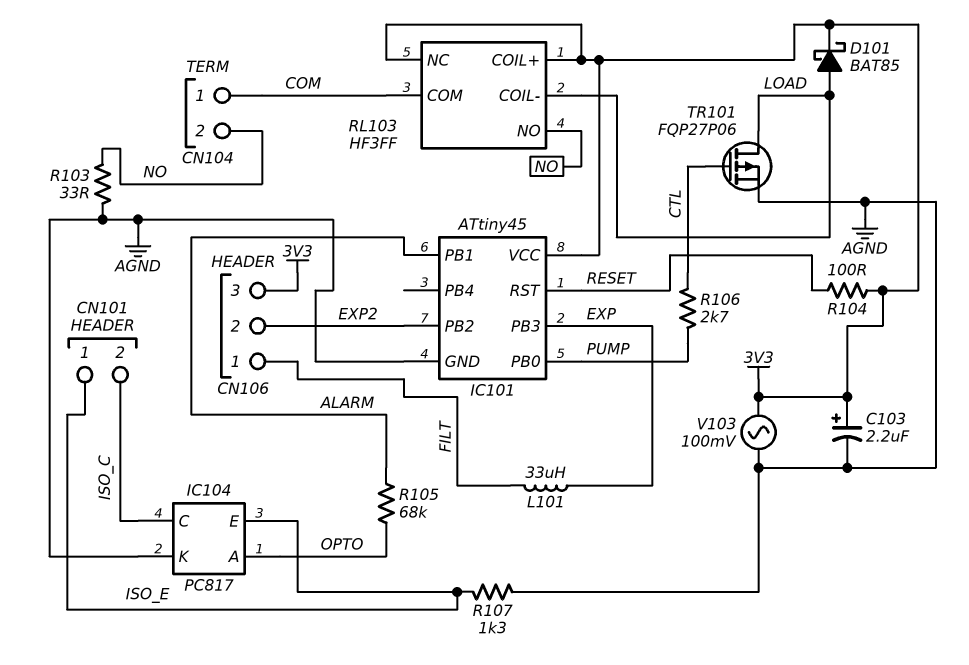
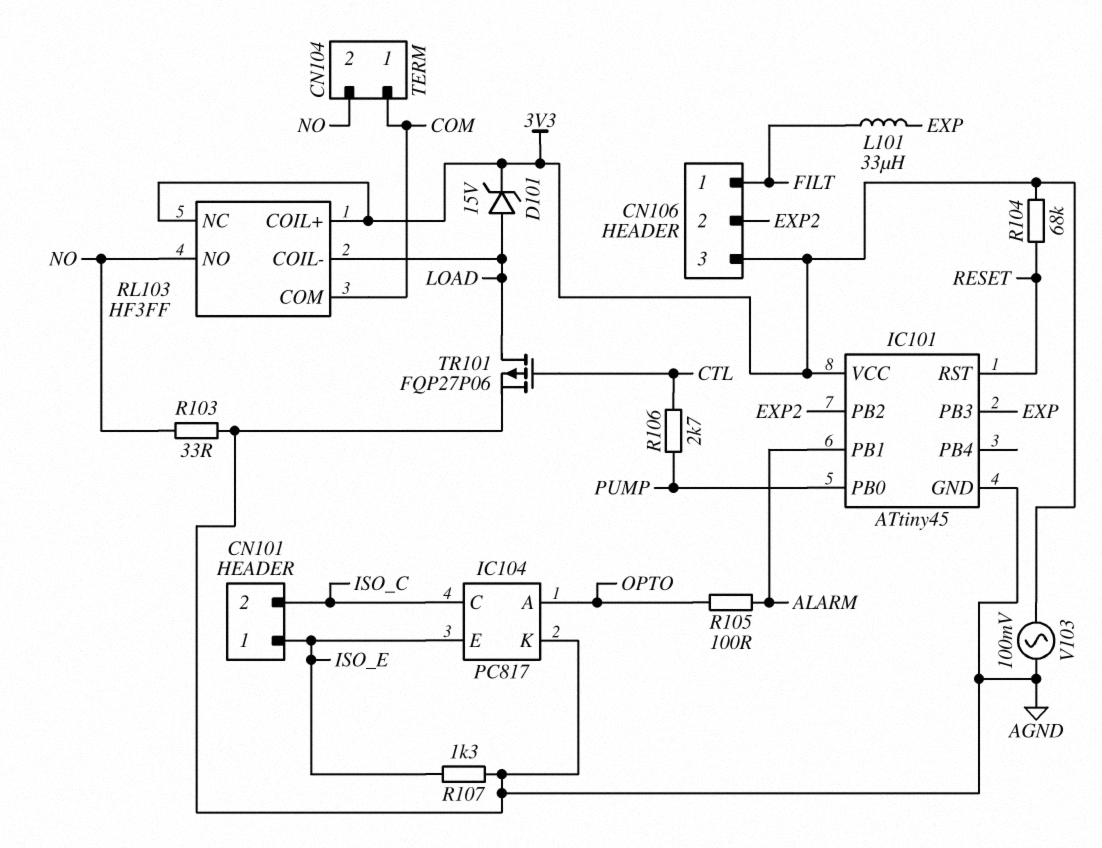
C103: 2.2uF (plus 3V3, minus AGND) -> none
D101: schottky BAT85 (A LOAD, K 3V3) -> zener 15V (A LOAD, K 3V3)
R104: 100 (3V3, RESET) -> 68k (3V3, RESET)
R105: 68k (ALARM, OPTO) -> 100 (ALARM, OPTO)

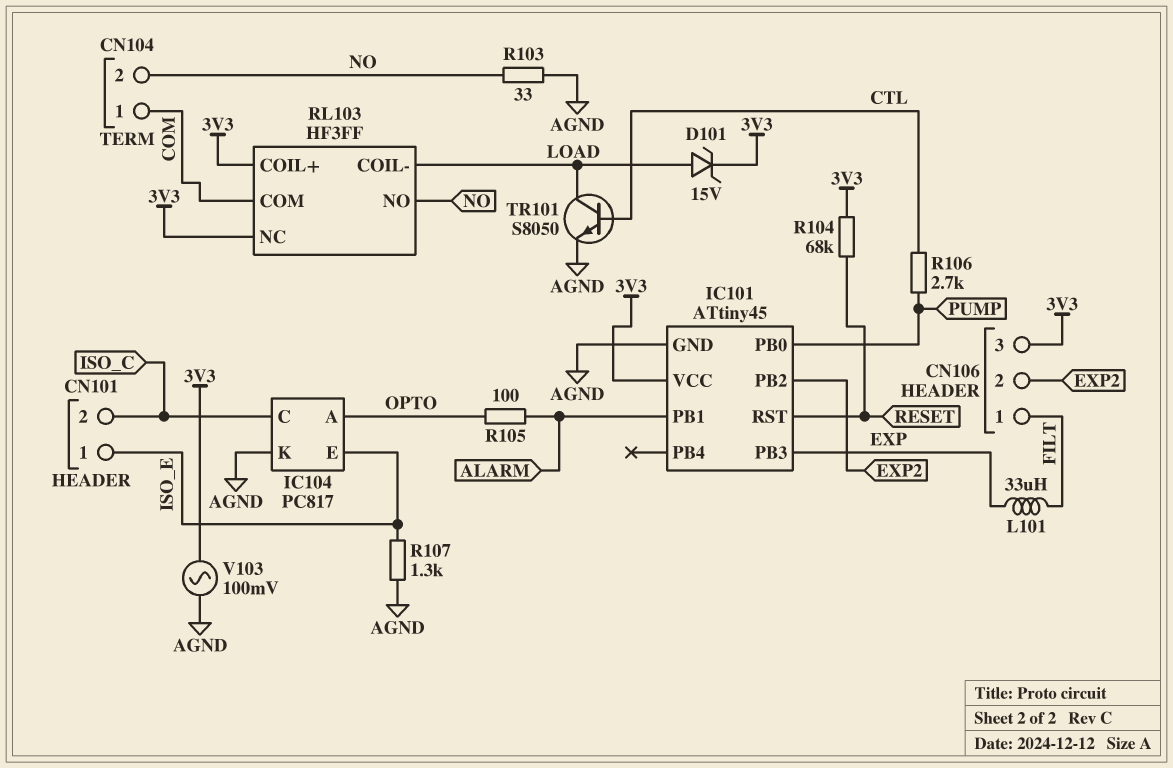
TR101: PMOS FQP27P06 (G CTL, D LOAD, S AGND) -> NPN S8050 (B CTL, C LOAD, E AGND)

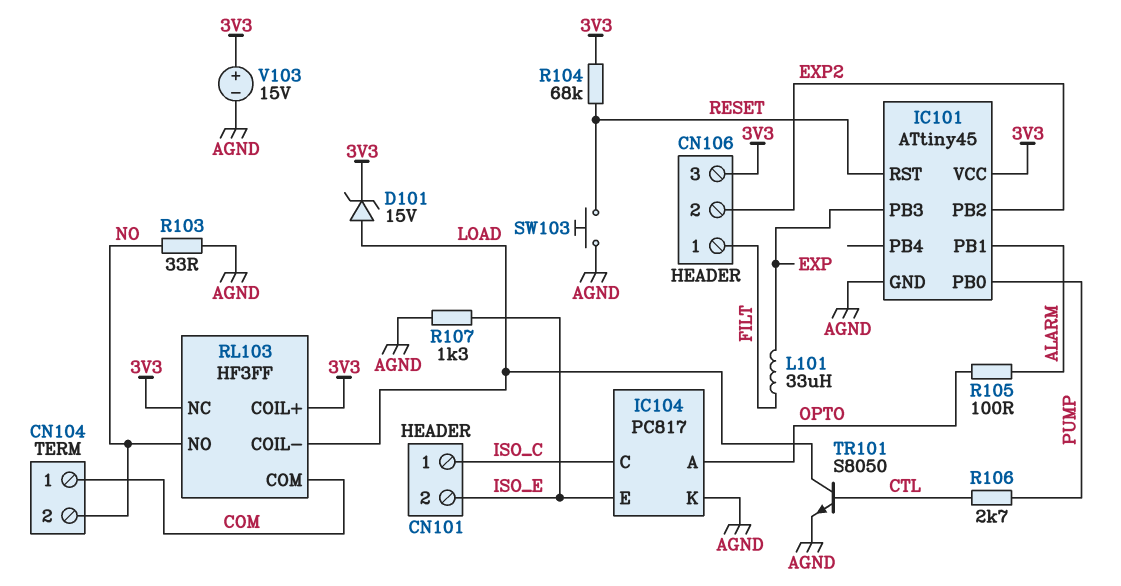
CN101 pin 1: ISO_E -> ISO_C
CN101 pin 2: ISO_C -> ISO_E
SW103: none -> button (AGND, RESET)
V103: AC 100mV (3V3, AGND) -> 15V (plus 3V3, minus AGND)

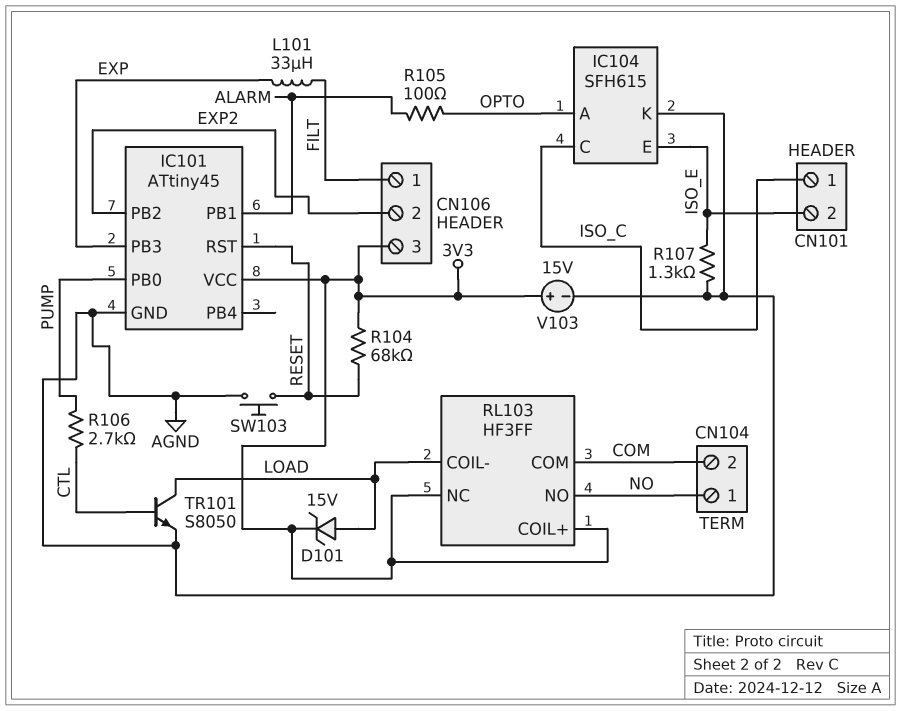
CN104 pin 1: COM -> NO
CN104 pin 2: NO -> COM
IC104: PC817 -> SFH615
R103: 33 (AGND, NO) -> none

